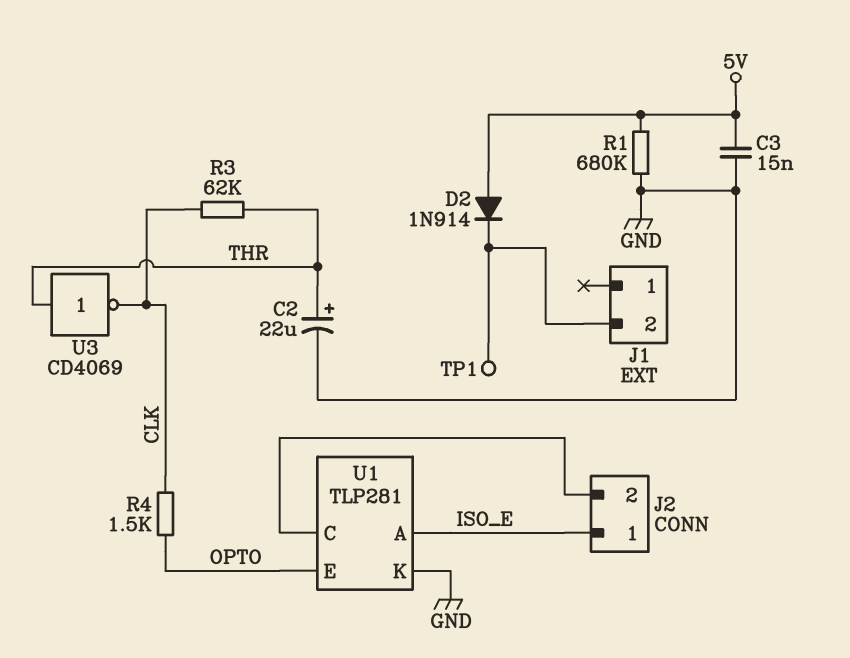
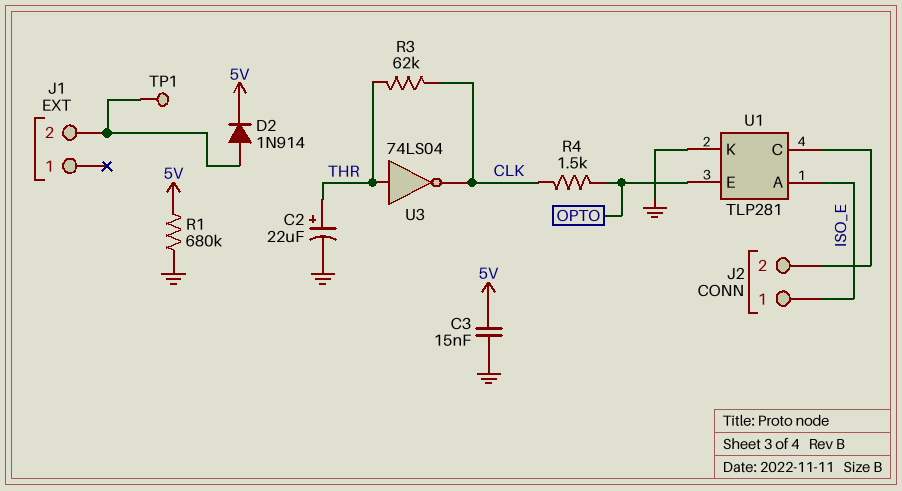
D2: diode 1N914 (A 5V, K J1/2) -> diode 1N914 (A J1/2, K 5V)
U3: NOT CD4069 (in THR, out CLK) -> NOT 74LS04 (in THR, out CLK)

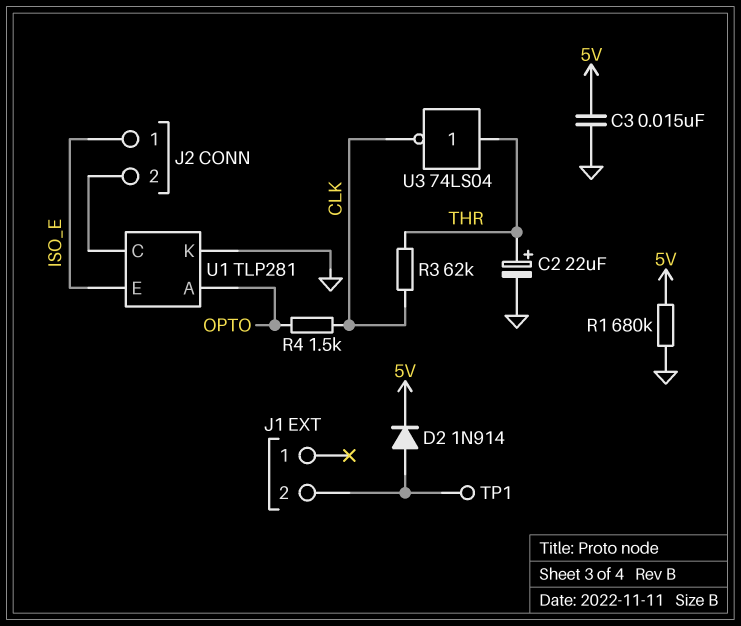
U1 pin A: ISO_E -> OPTO
U1 pin E: OPTO -> ISO_E

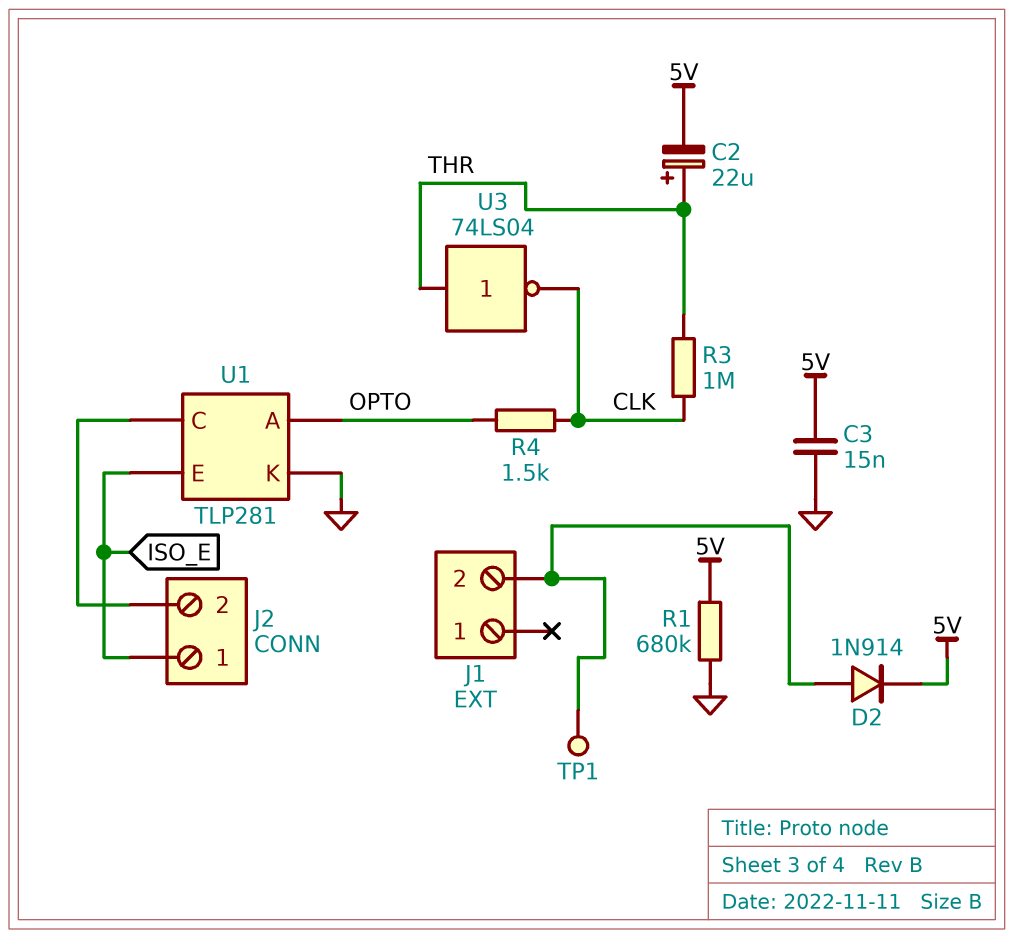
C2: 22uF (plus THR, minus GND) -> 22uF (plus THR, minus 5V)
R3: 62k (CLK, THR) -> 1M (CLK, THR)

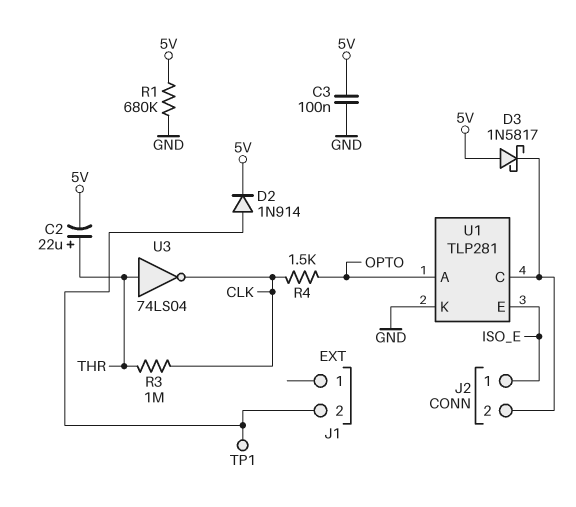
C3: 15nF (5V, GND) -> 100nF (5V, GND)
D3: none -> schottky 1N5817 (A 5V, K J2/2)

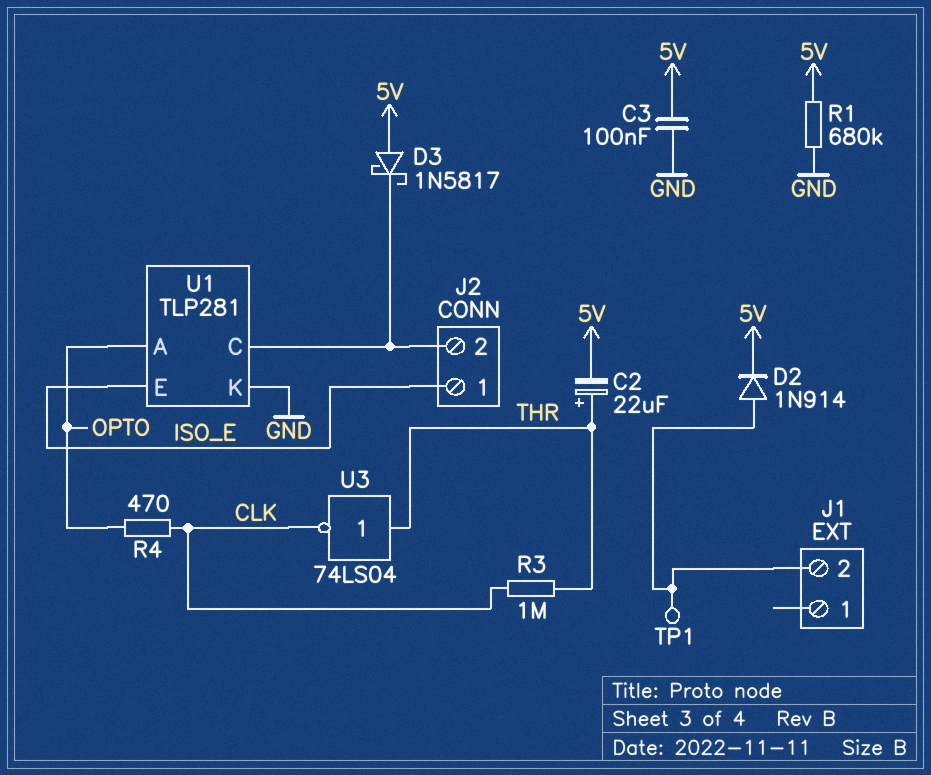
R4: 1.5k (CLK, OPTO) -> 470 (CLK, OPTO)

